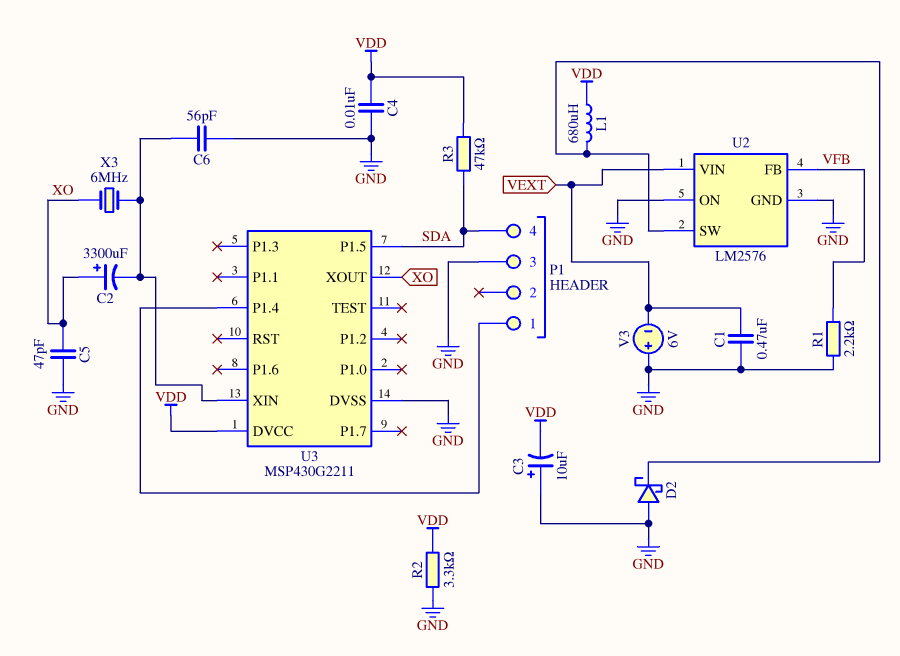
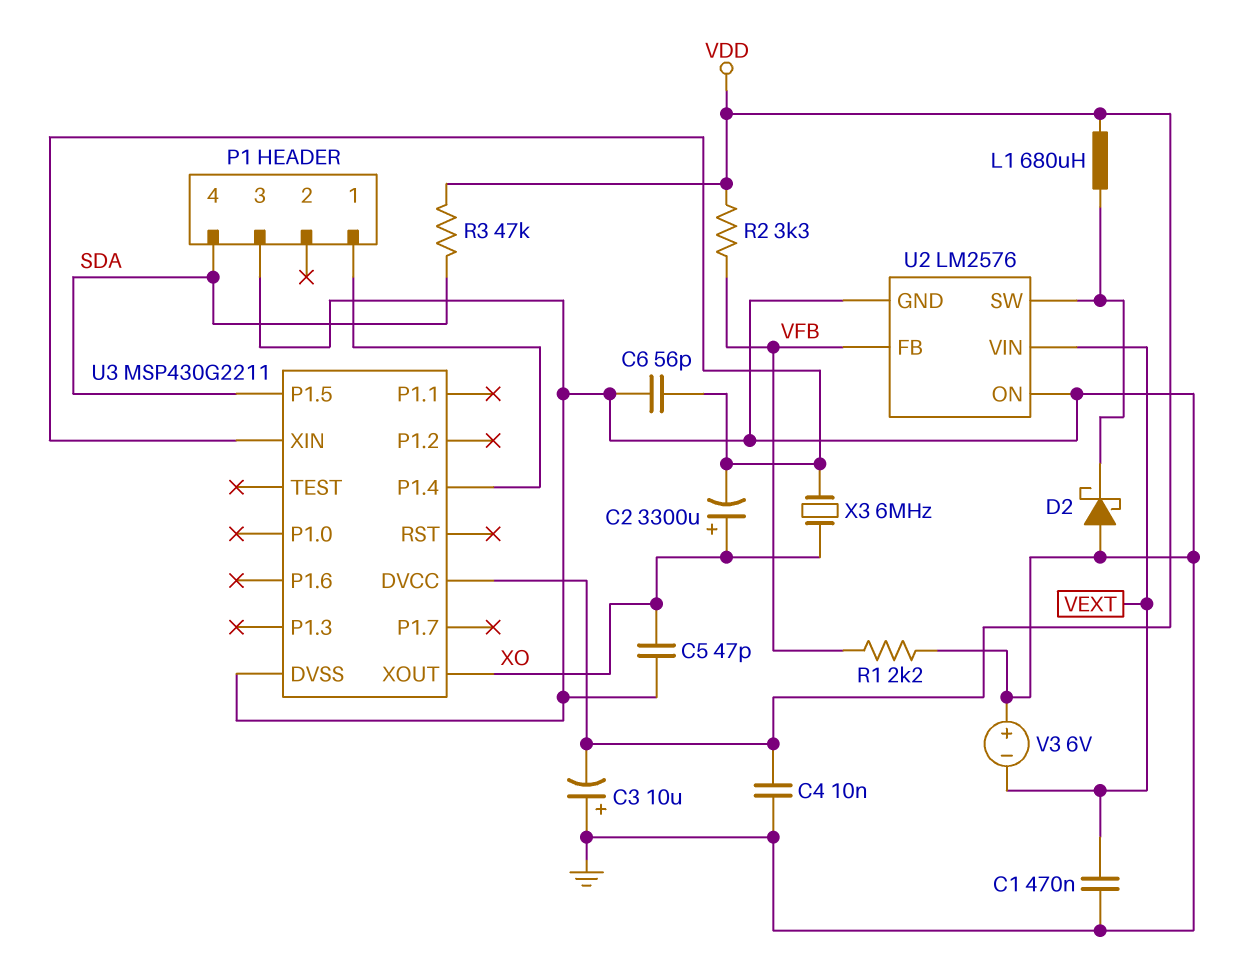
R2: 3.3k (GND, VDD) -> 3.3k (VDD, VFB)

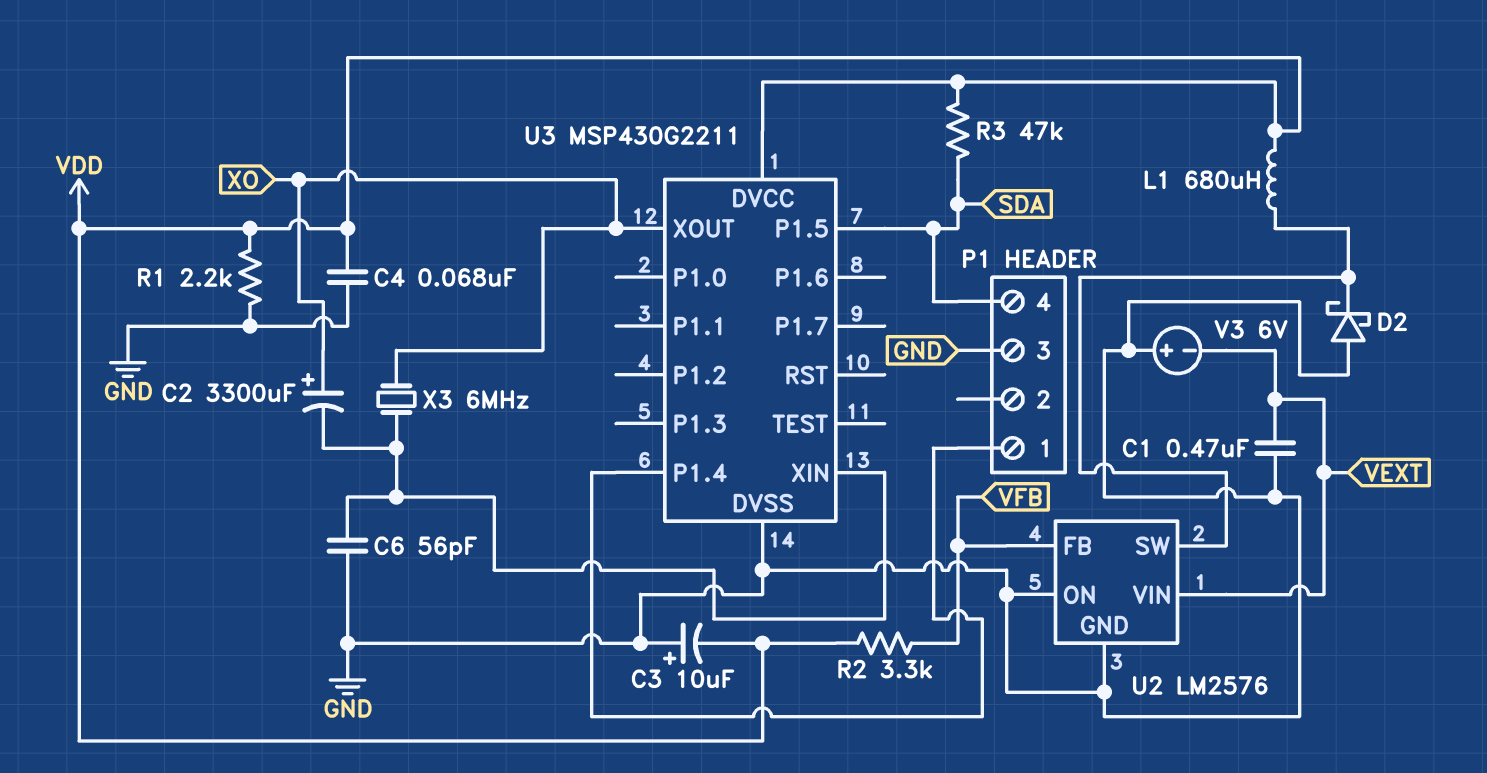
C4: 10nF (GND, VDD) -> 68nF (GND, VDD)
C5: 47pF (GND, XO) -> none
R1: 2.2k (GND, VFB) -> 2.2k (GND, VDD)

